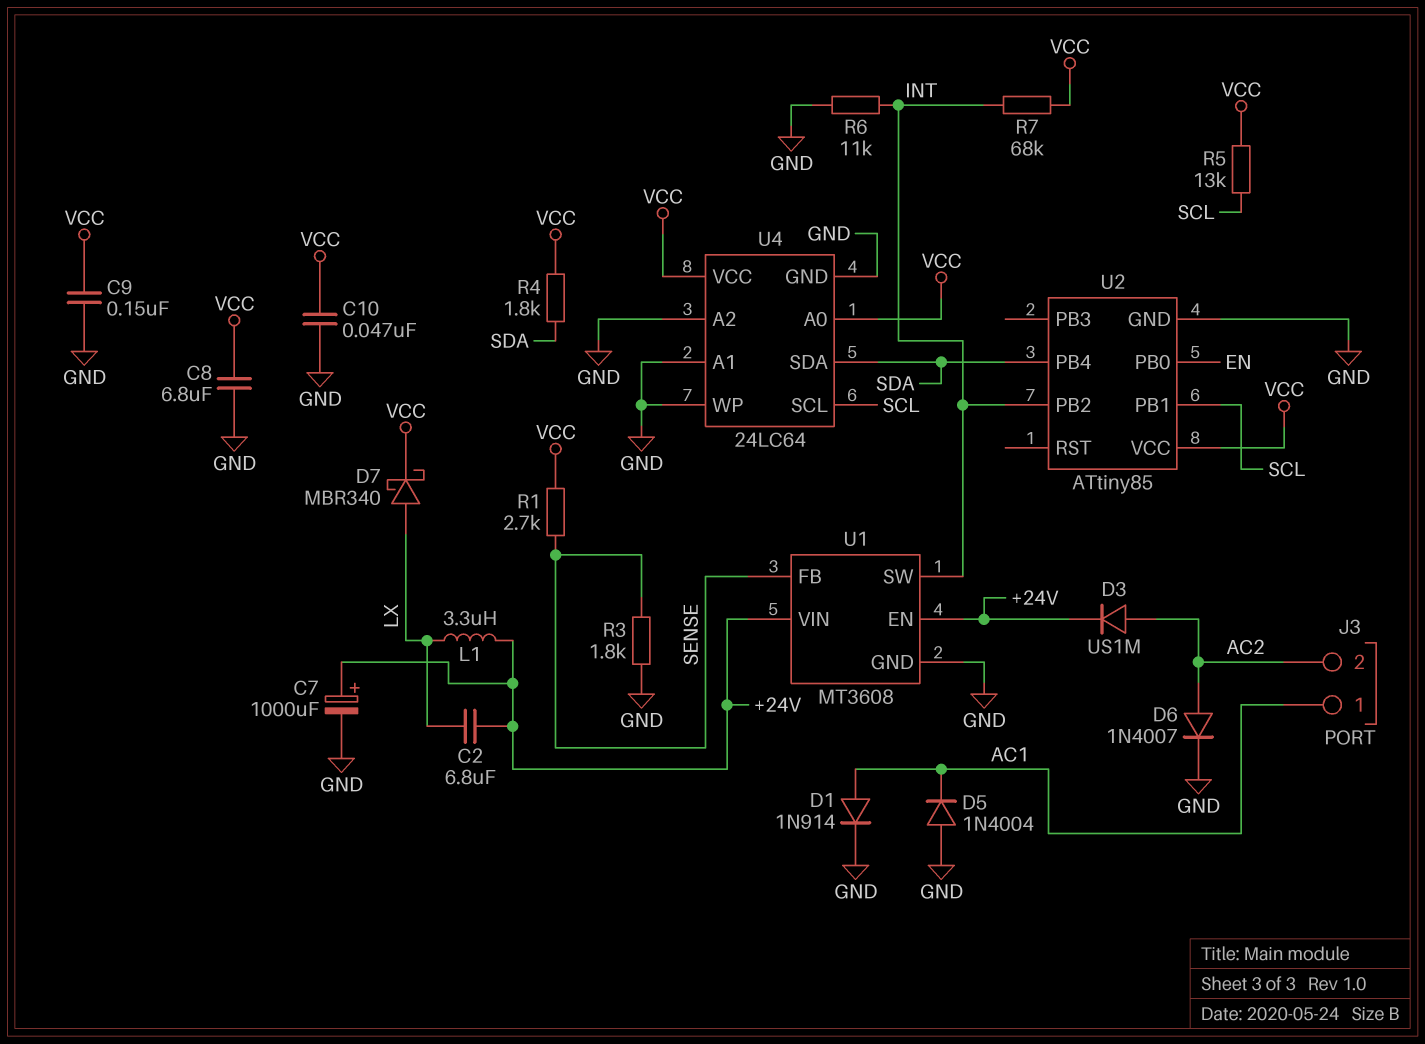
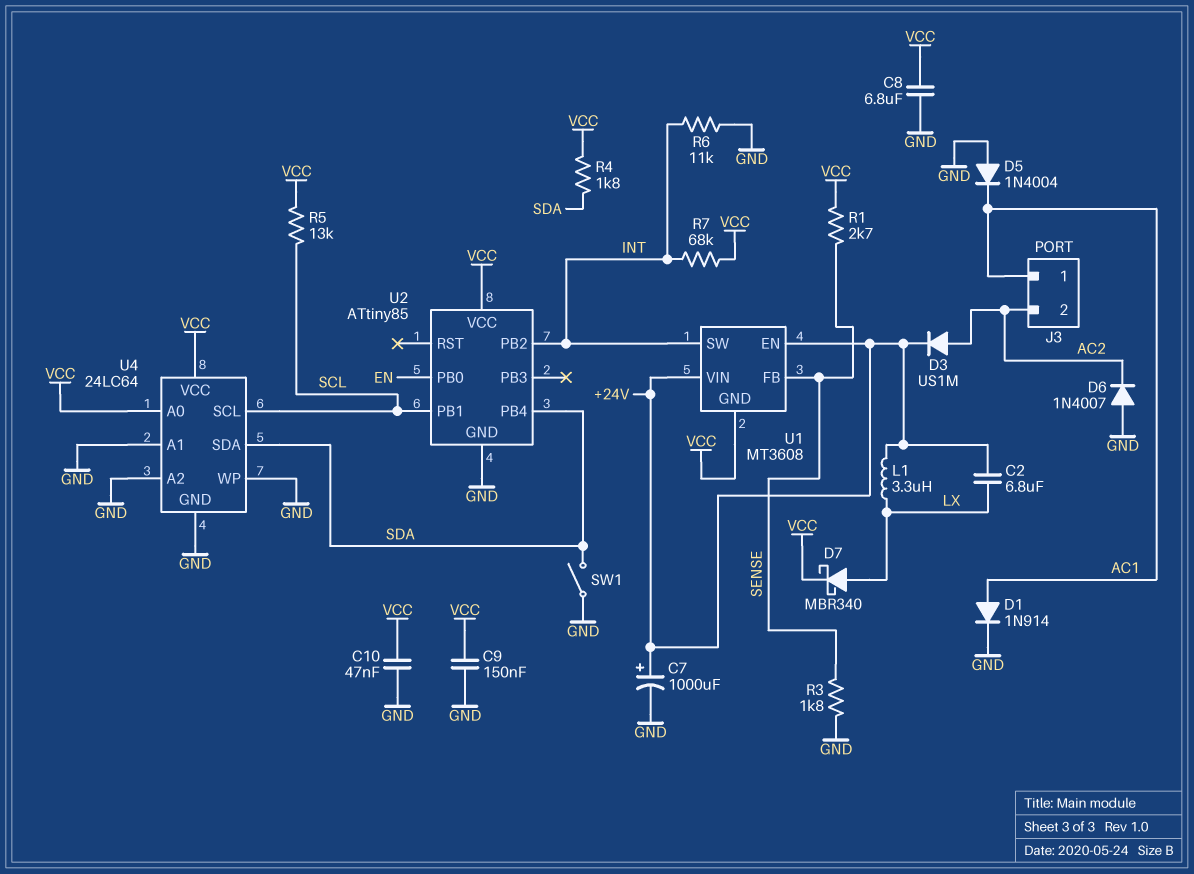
D6: diode 1N4007 (A AC2, K GND) -> diode 1N4007 (A GND, K AC2)
SW1: none -> switch (GND, SDA)
U1 pin GND: GND -> VCC

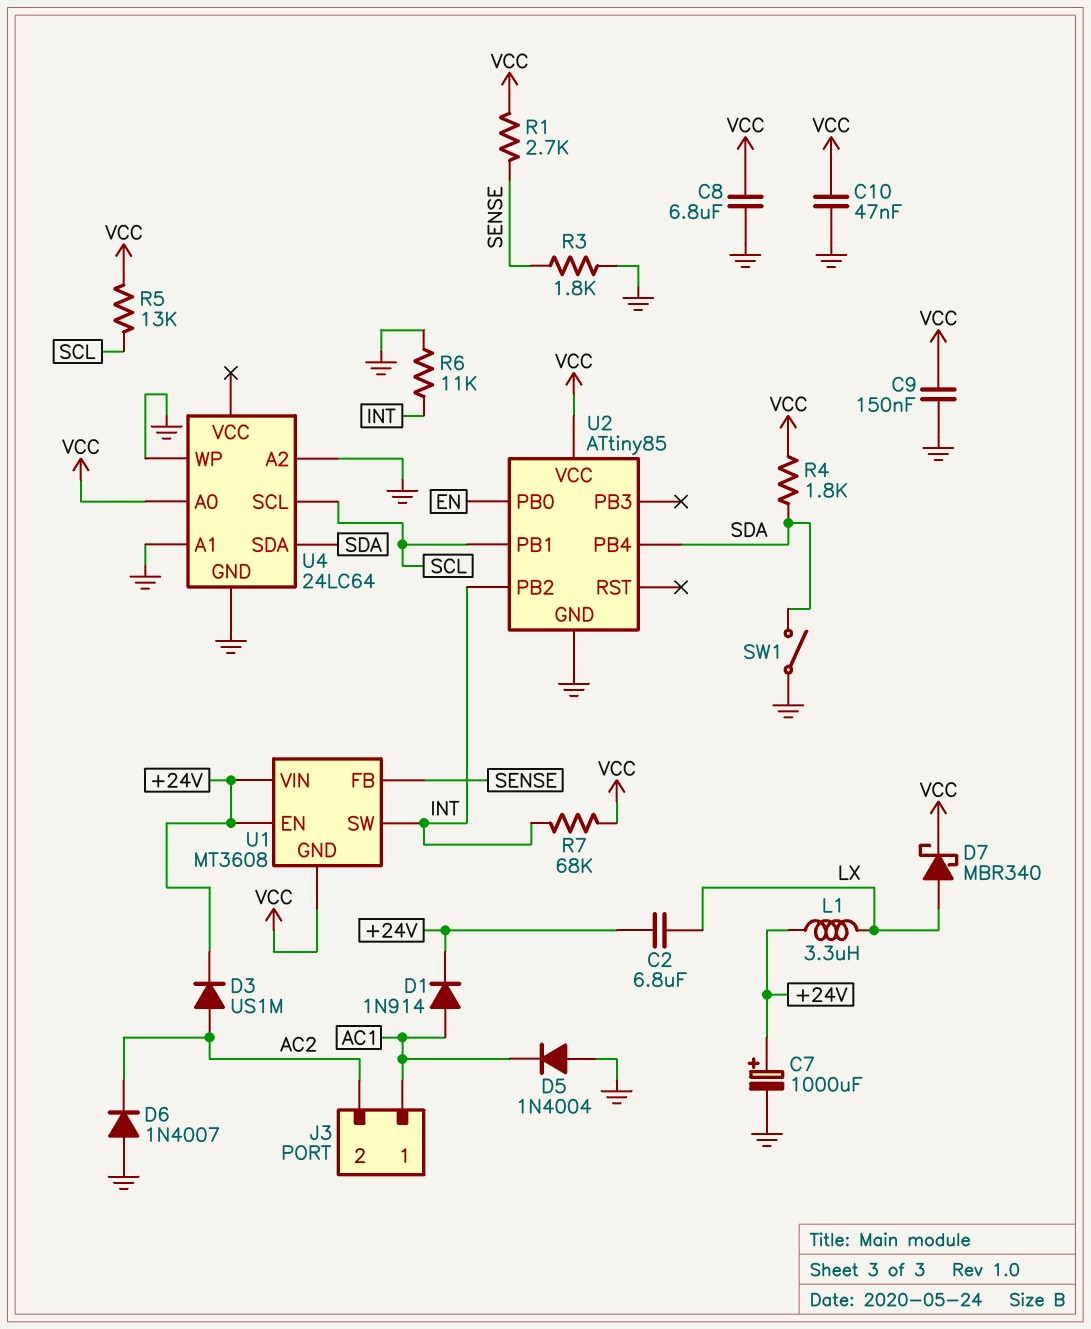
D1: diode 1N914 (A AC1, K GND) -> diode 1N914 (A AC1, K +24V)
U4 pin VCC: VCC -> none

